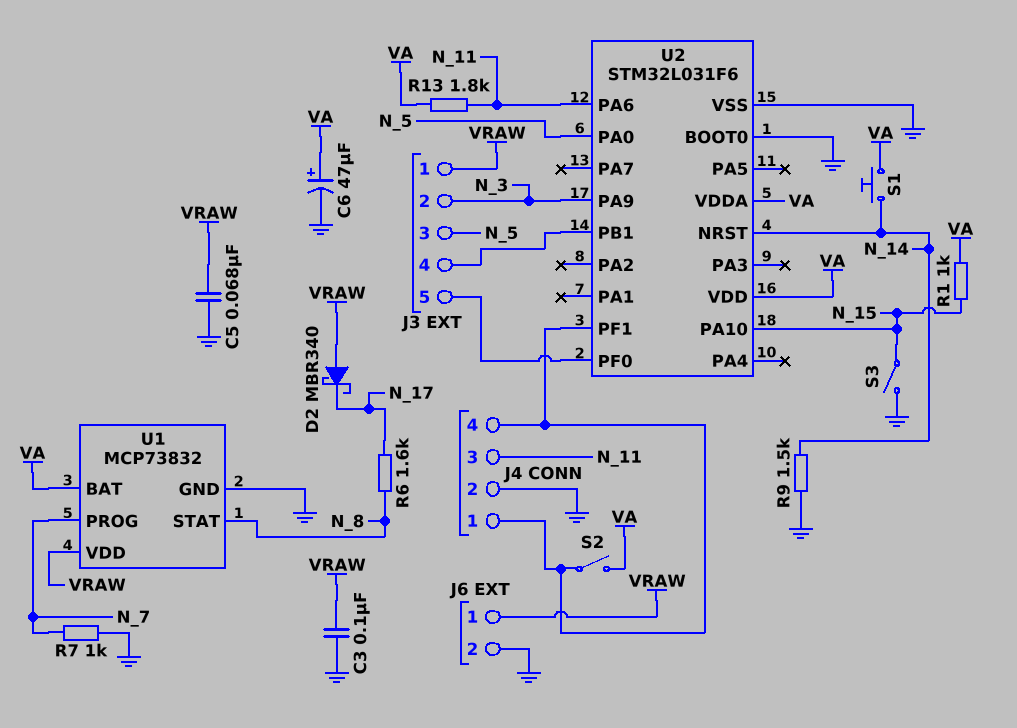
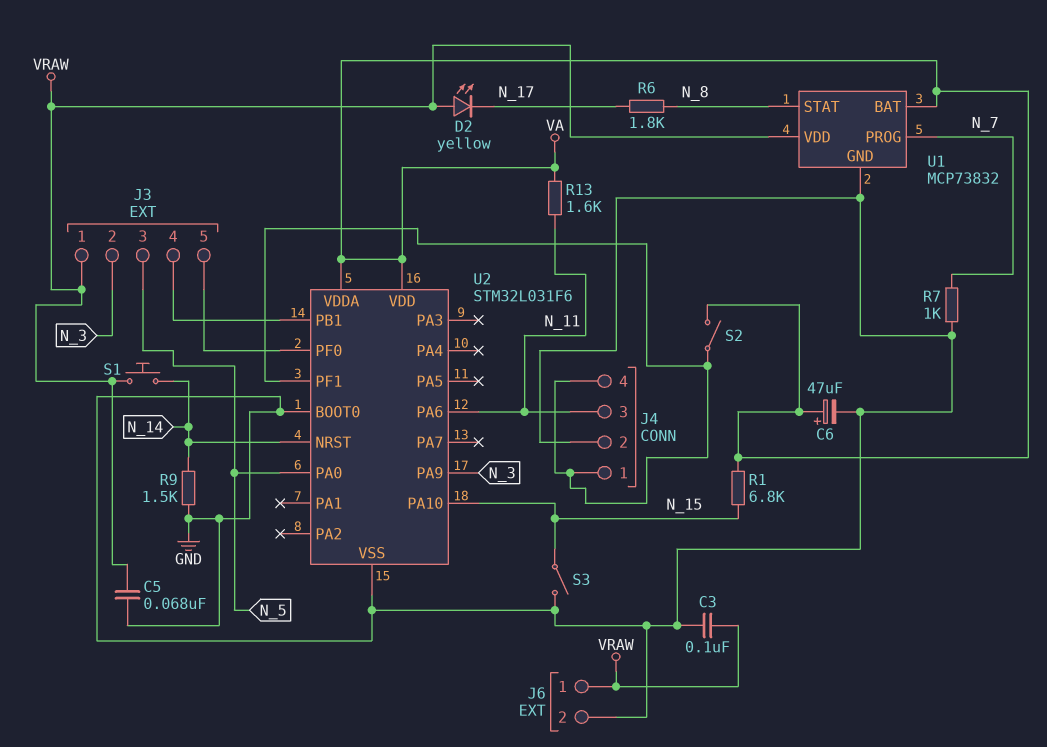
D2: schottky MBR340 (A VRAW, K N_17) -> LED yellow (A VRAW, K N_17)
R1: 1k (N_15, VA) -> 6.8k (N_15, VA)
R6: 1.6k (N_8, N_17) -> 1.8k (N_8, N_17)
R13: 1.8k (N_11, VA) -> 1.6k (N_11, VA)
S1: button (N_14, VA) -> button (N_14, VRAW)

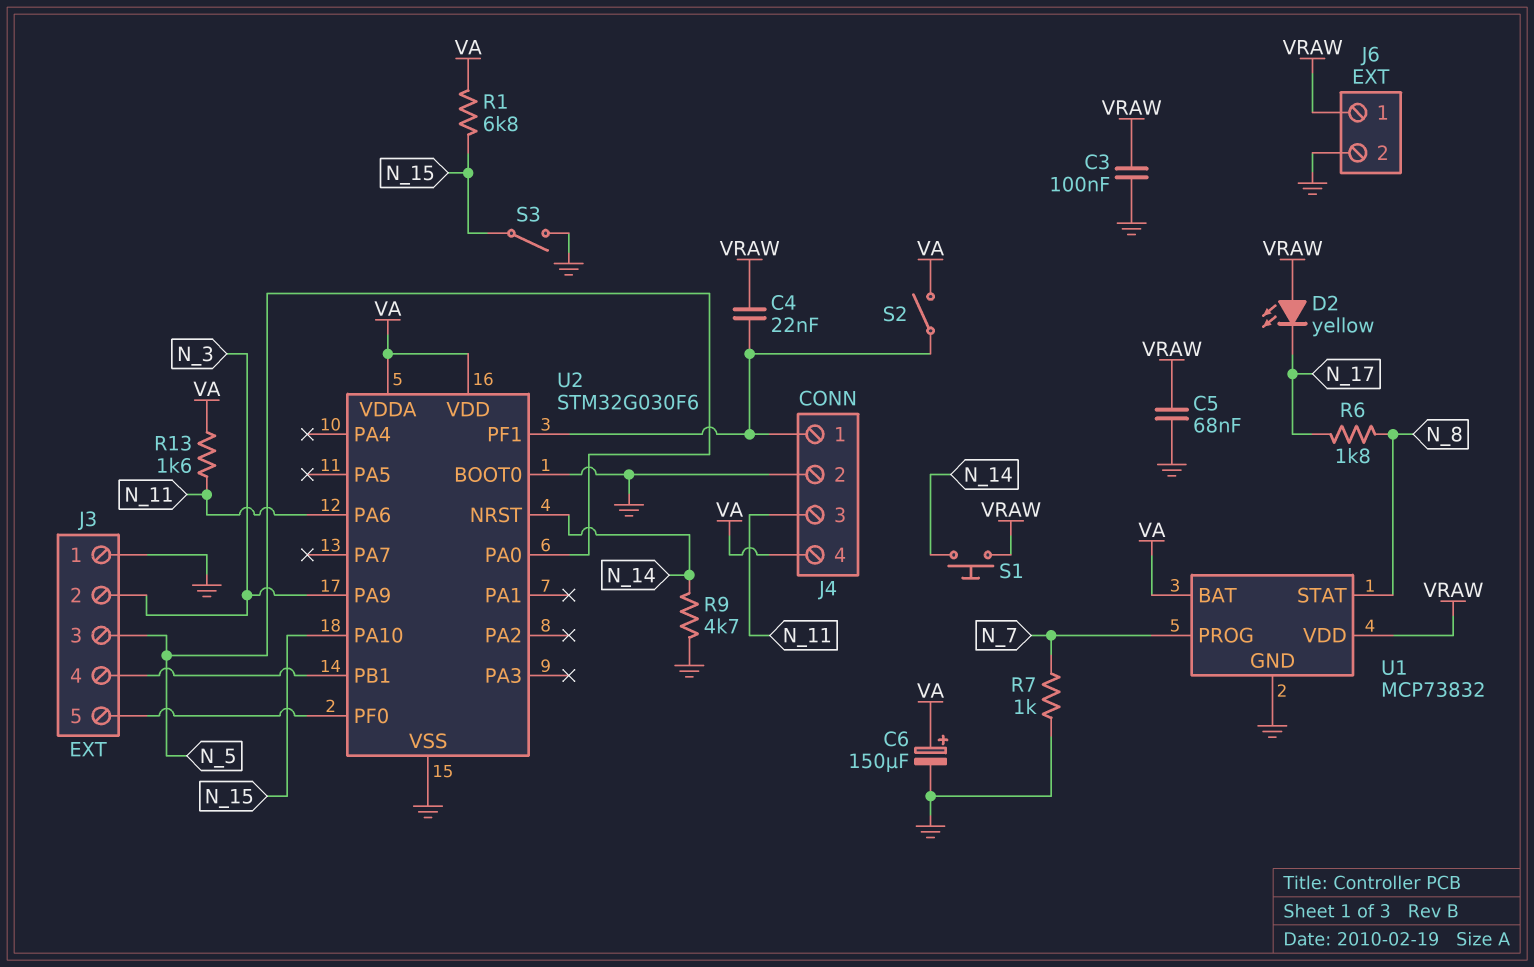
C4: none -> 22nF (J4/1, VRAW)
C6: 47uF (plus VA, minus GND) -> 150uF (plus VA, minus GND)
J3 pin 1: VRAW -> GND
J4 pin 4: J4/1 -> VA
R9: 1.5k (GND, N_14) -> 4.7k (GND, N_14)
U2: STM32L031F6 -> STM32G030F6

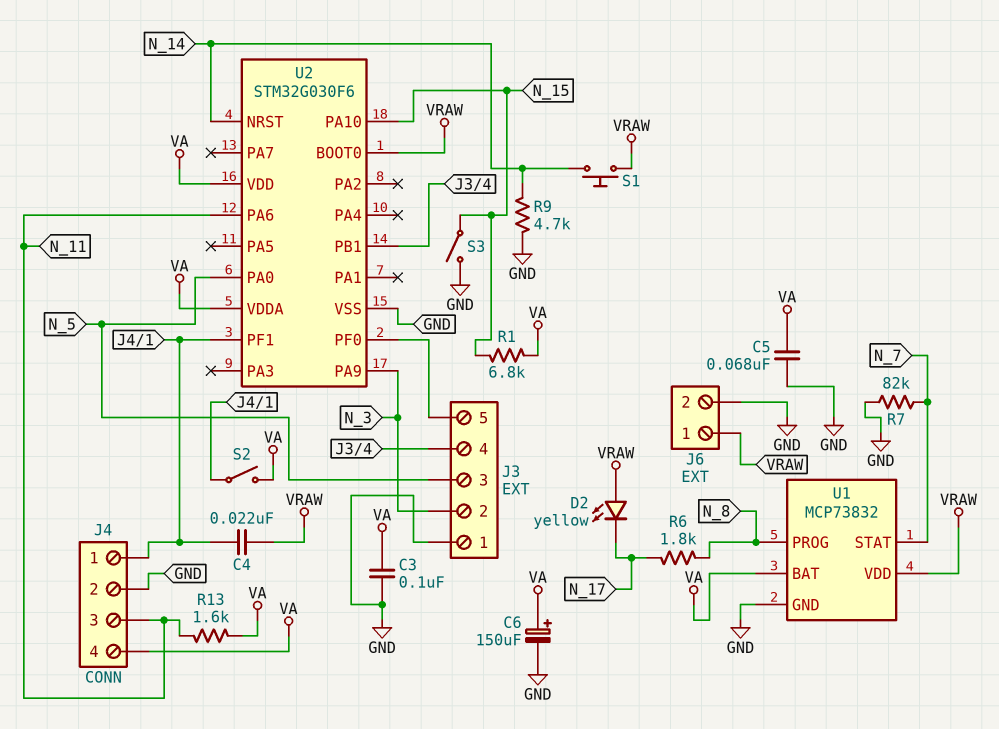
C3: 100nF (GND, VRAW) -> 100nF (GND, VA)
C5: 68nF (GND, VRAW) -> 68nF (GND, VA)
R7: 1k (GND, N_7) -> 82k (GND, N_7)
U1 pin PROG: N_7 -> N_8
U1 pin STAT: N_8 -> N_7
U2 pin BOOT0: GND -> VRAW

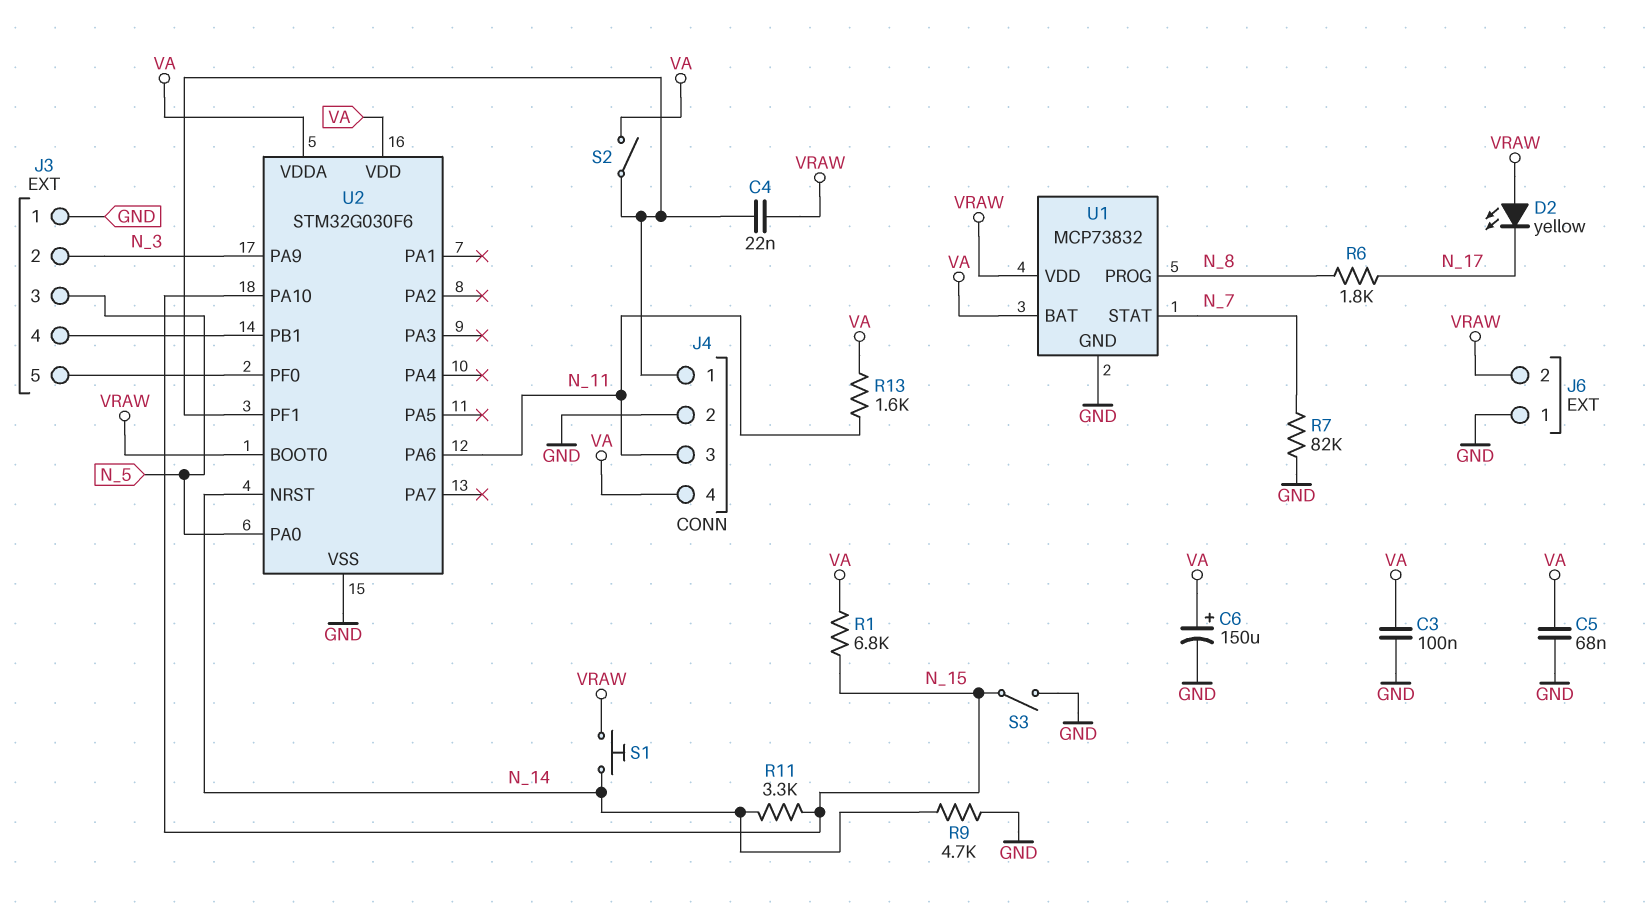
J6 pin 1: VRAW -> GND
J6 pin 2: GND -> VRAW
R11: none -> 3.3k (N_14, N_15)

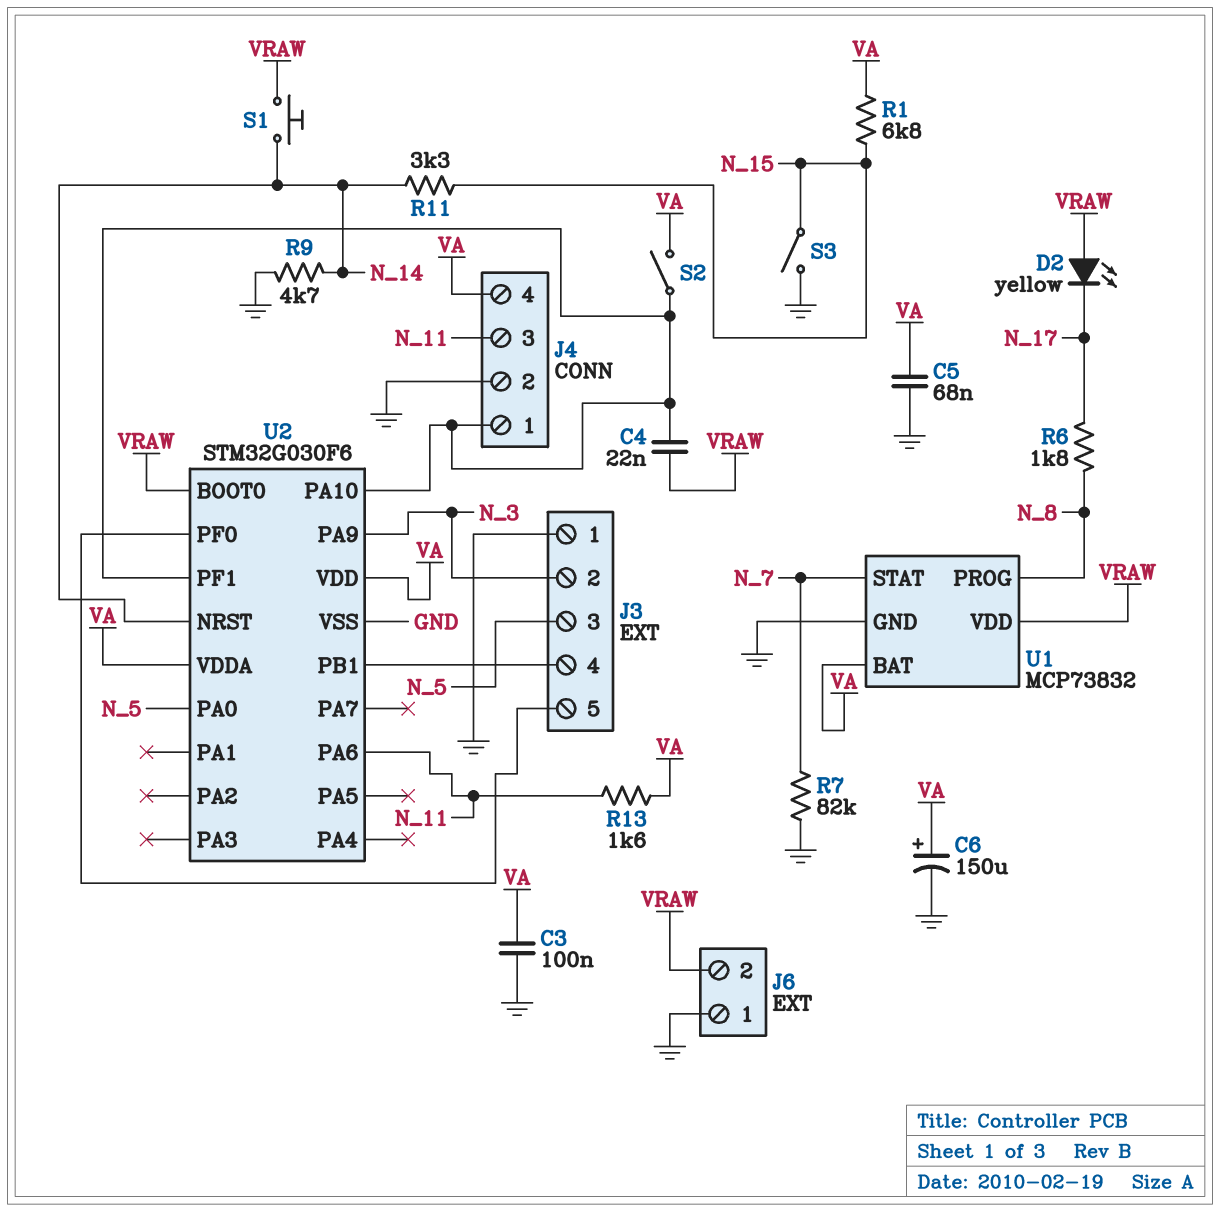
U2 pin PA10: N_15 -> J4/1

